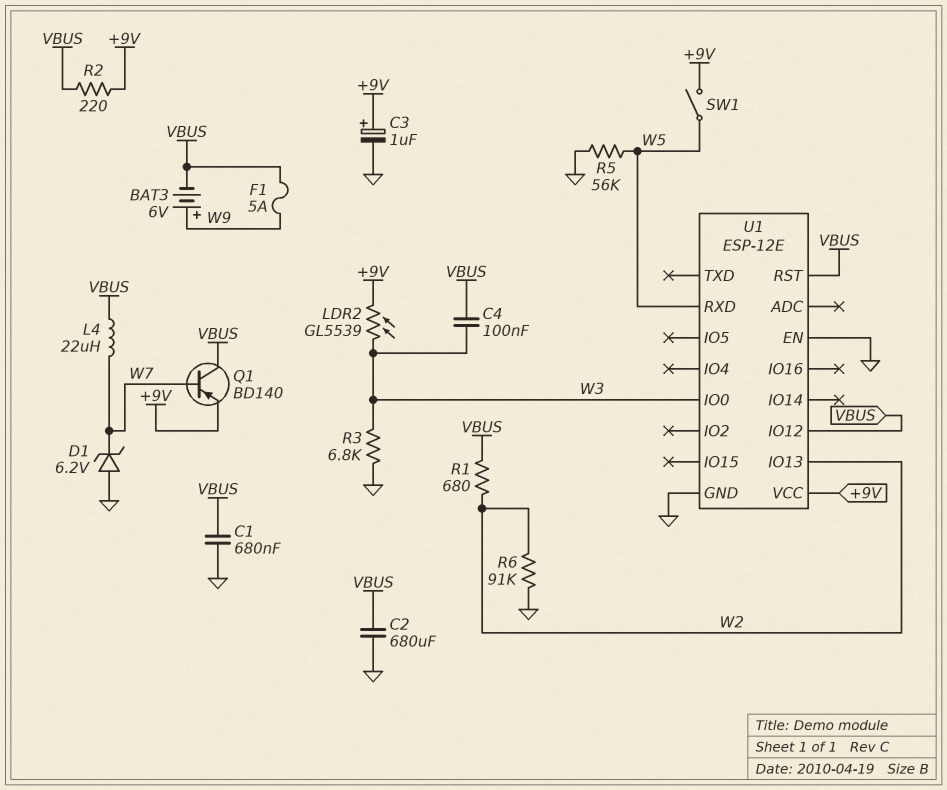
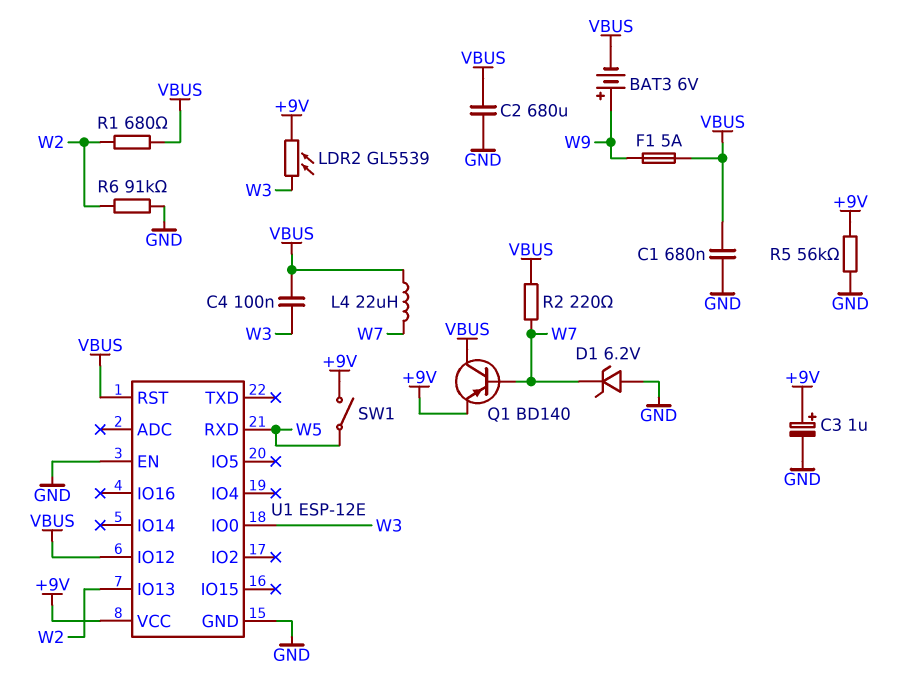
R2: 220 (+9V, VBUS) -> 220 (VBUS, W7)
R3: 6.8k (GND, W3) -> none
R5: 56k (GND, W5) -> 56k (+9V, GND)

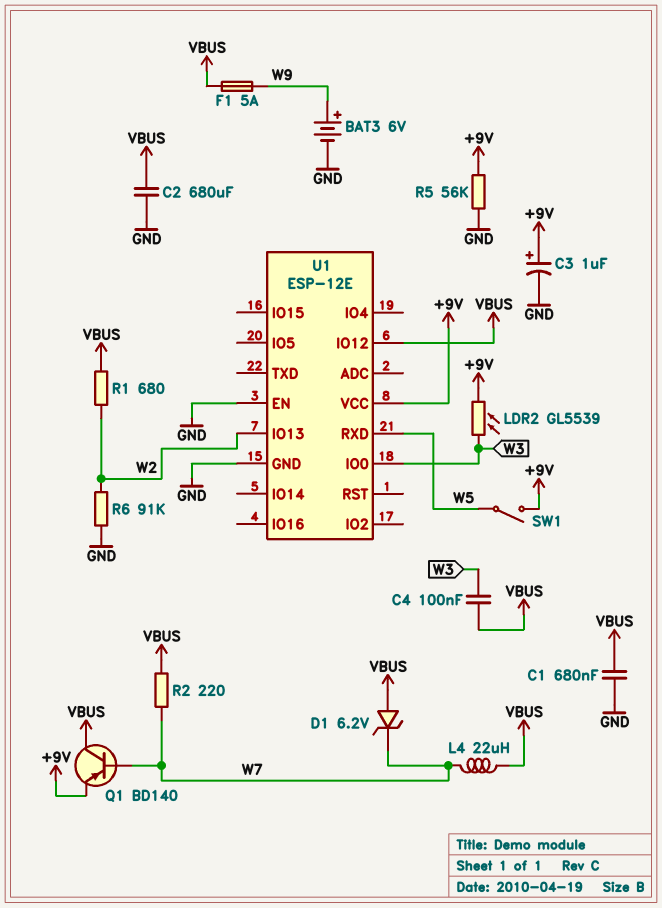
BAT3: 6V (plus W9, minus VBUS) -> 6V (plus W9, minus GND)
D1: zener 6.2V (A GND, K W7) -> zener 6.2V (A VBUS, K W7)
U1 pin RST: VBUS -> none

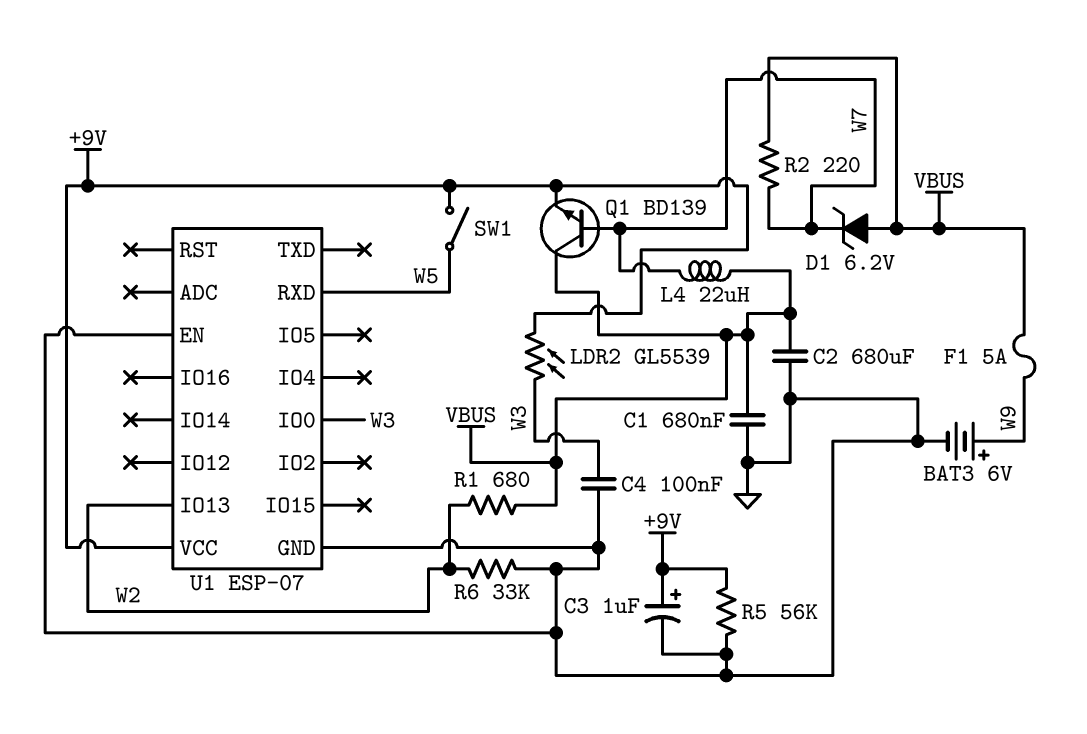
C4: 100nF (VBUS, W3) -> 100nF (GND, W3)
Q1: PNP BD140 (B W7, C VBUS, E +9V) -> NPN BD139 (B W7, C VBUS, E +9V)
R6: 91k (GND, W2) -> 33k (GND, W2)
U1: ESP-12E -> ESP-07
U1 pin IO12: VBUS -> none

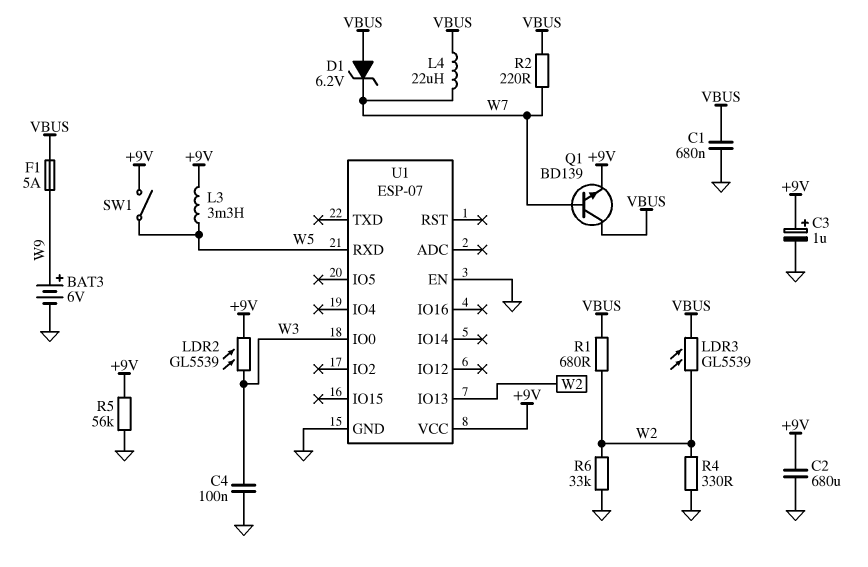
C2: 680uF (GND, VBUS) -> 680uF (+9V, GND)
L3: none -> 3.3mH (+9V, W5)
LDR3: none -> GL5539 (VBUS, W2)
R4: none -> 330 (GND, W2)

